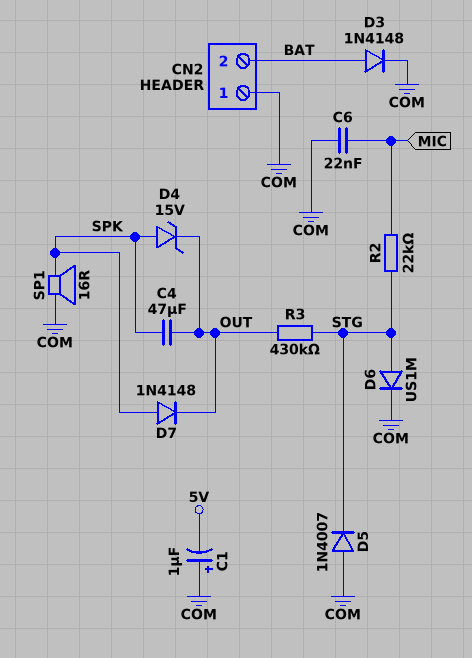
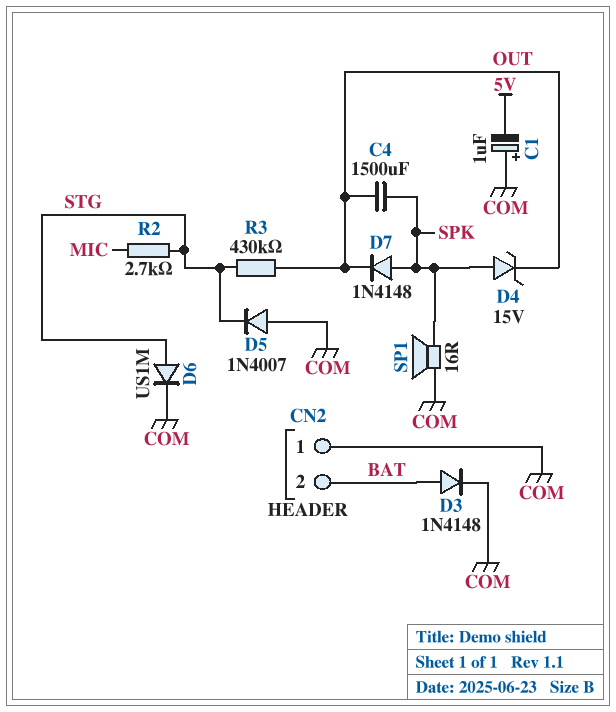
C4: 47uF (OUT, SPK) -> 1500uF (OUT, SPK)
C6: 22nF (COM, MIC) -> none
R2: 22k (MIC, STG) -> 2.7k (MIC, STG)

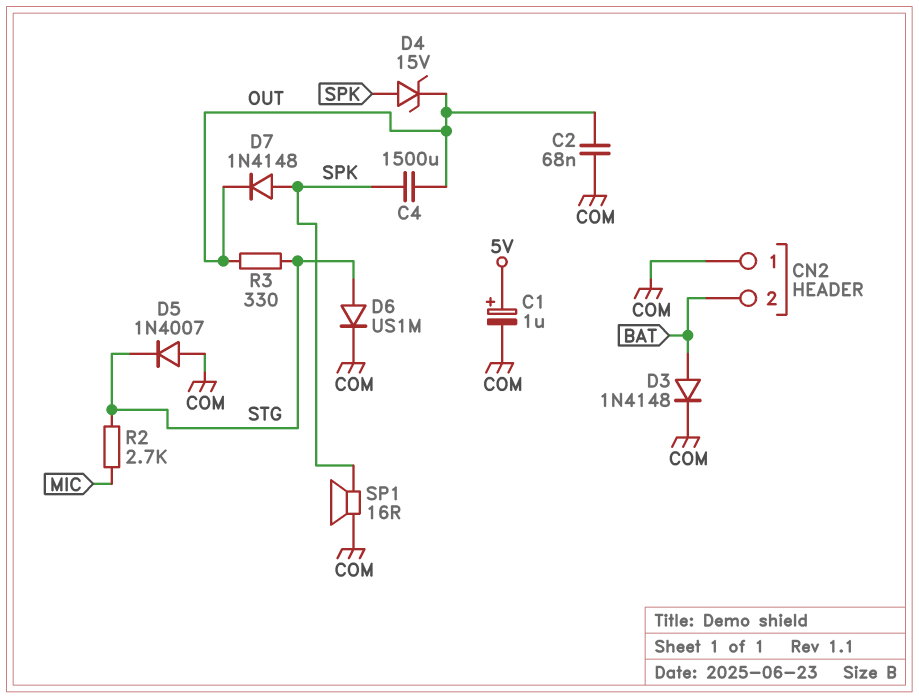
C1: 1uF (plus COM, minus 5V) -> 1uF (plus 5V, minus COM)
C2: none -> 68nF (COM, OUT)
R3: 430k (OUT, STG) -> 330 (OUT, STG)

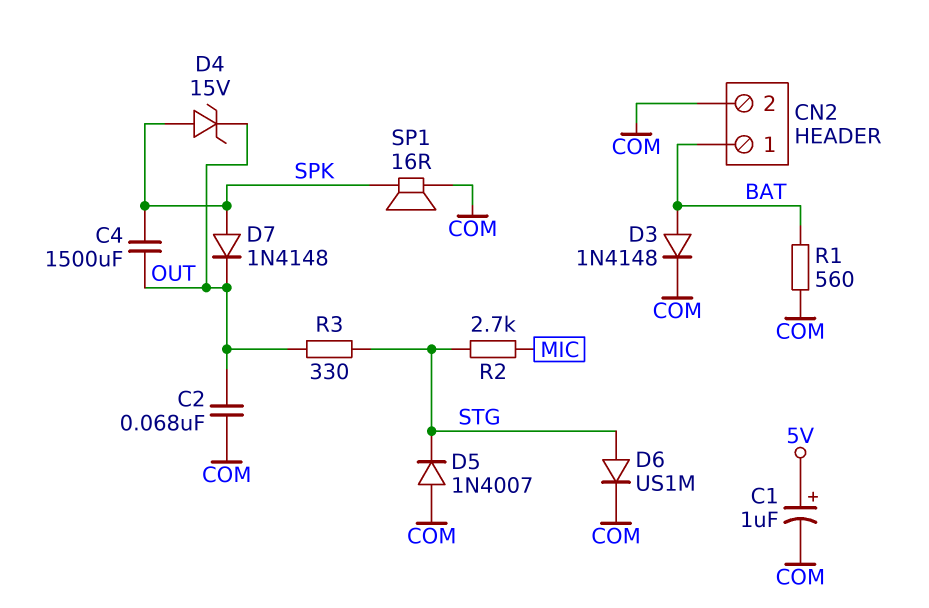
CN2 pin 1: COM -> BAT
CN2 pin 2: BAT -> COM
R1: none -> 560 (BAT, COM)

